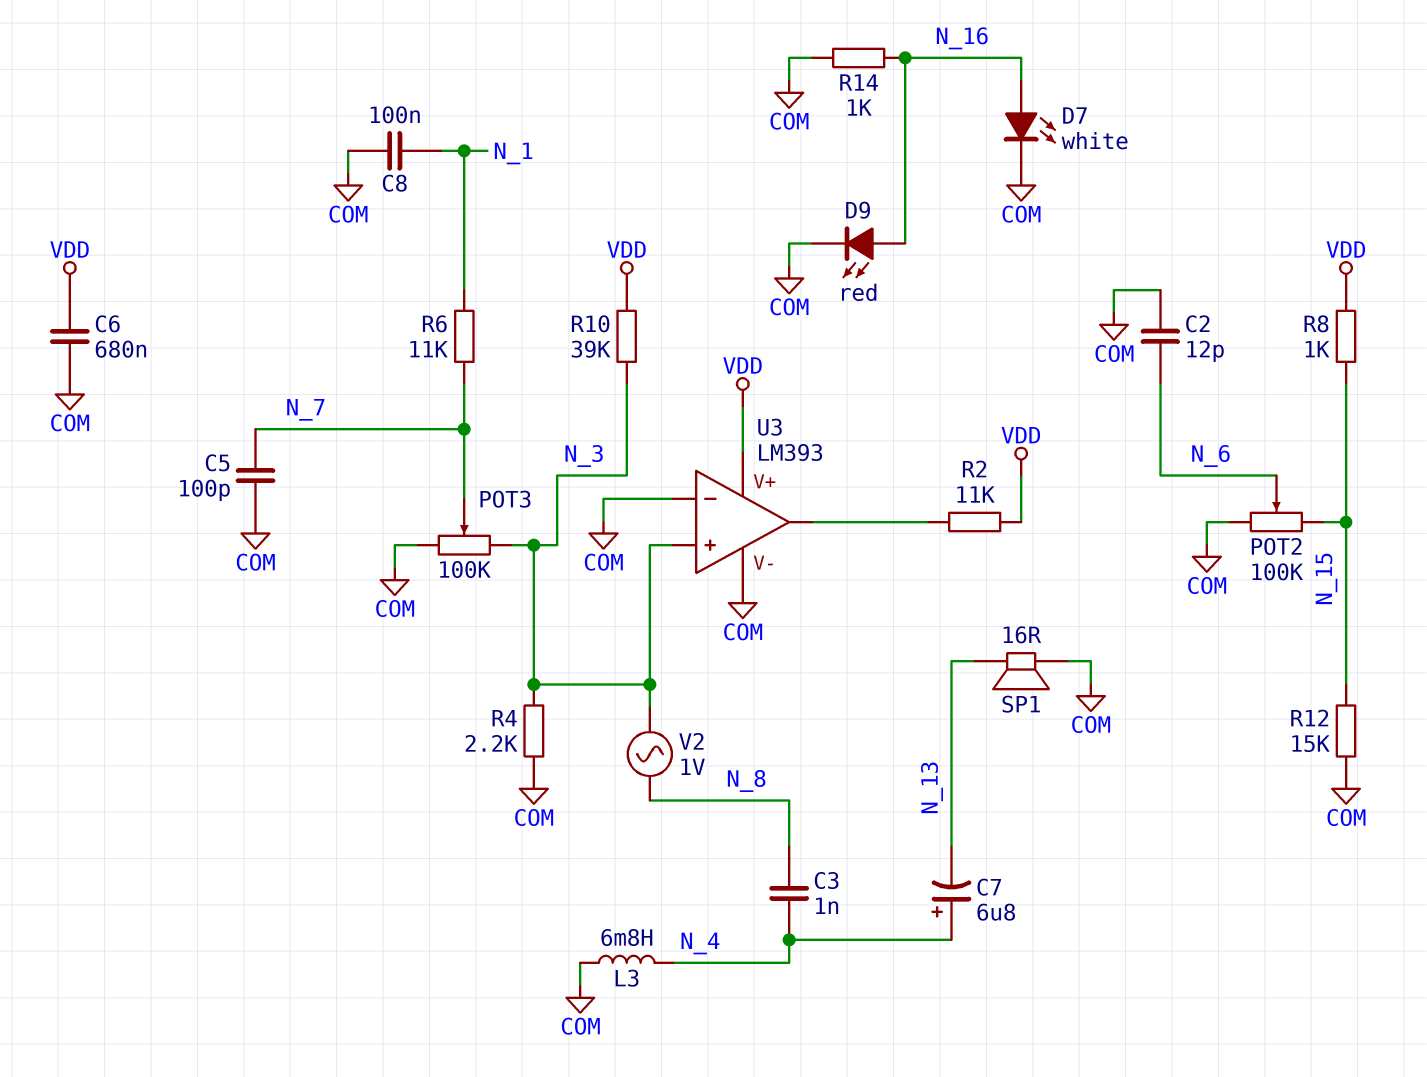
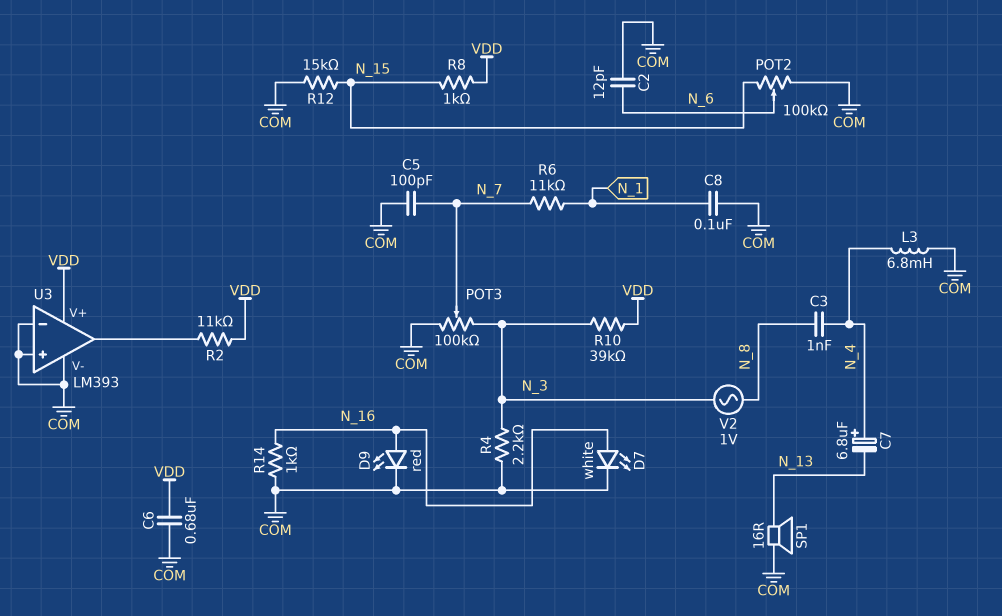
U3 pin in+: N_3 -> COM

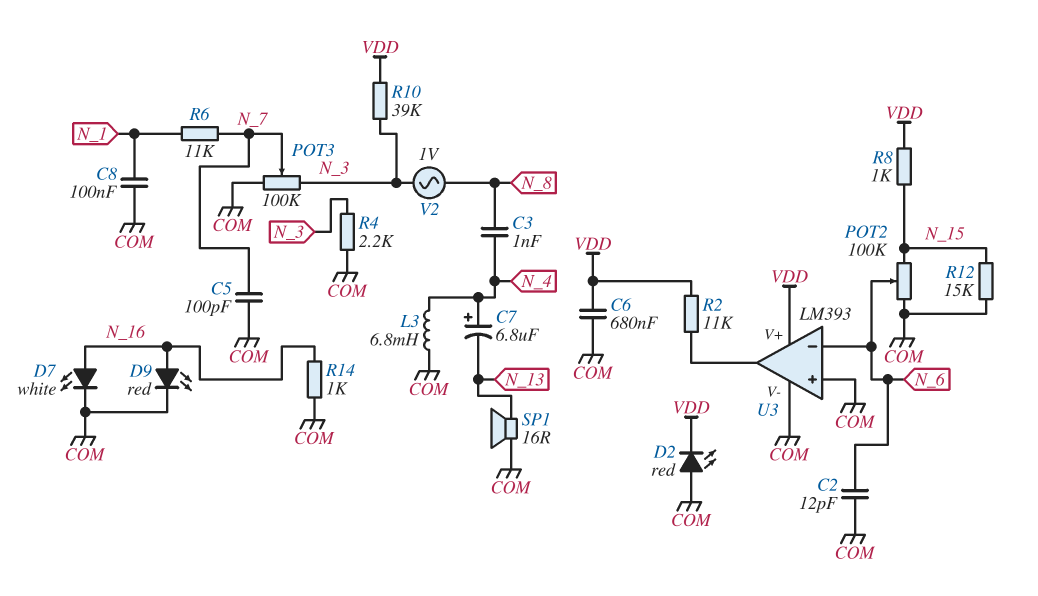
D2: none -> LED red (A COM, K VDD)
U3 pin in-: COM -> N_6

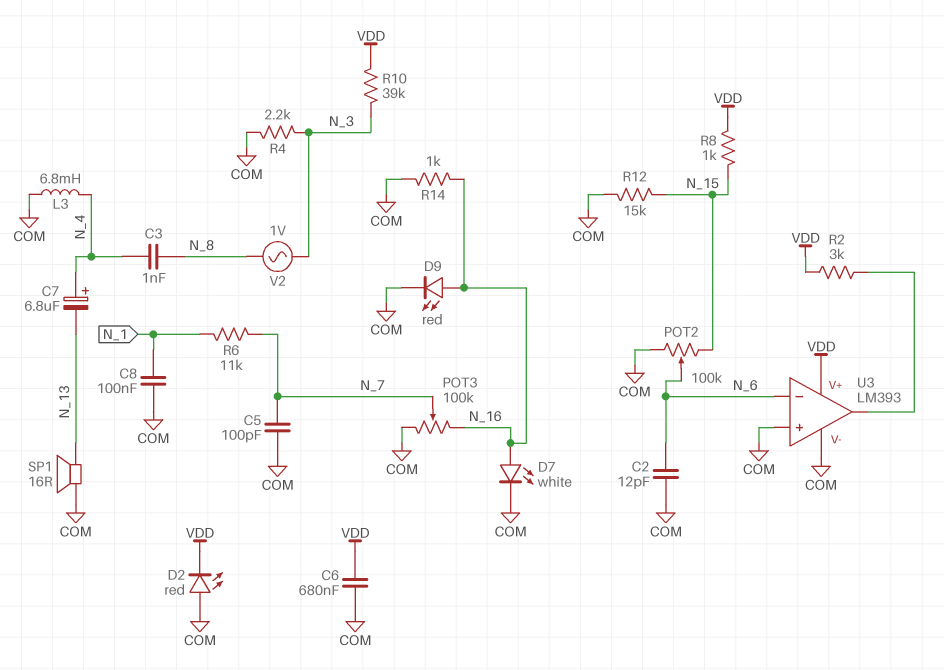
POT3: 100k (COM, N_3, wiper N_7) -> 100k (COM, N_16, wiper N_7)
R2: 11k (U3/out, VDD) -> 3k (U3/out, VDD)

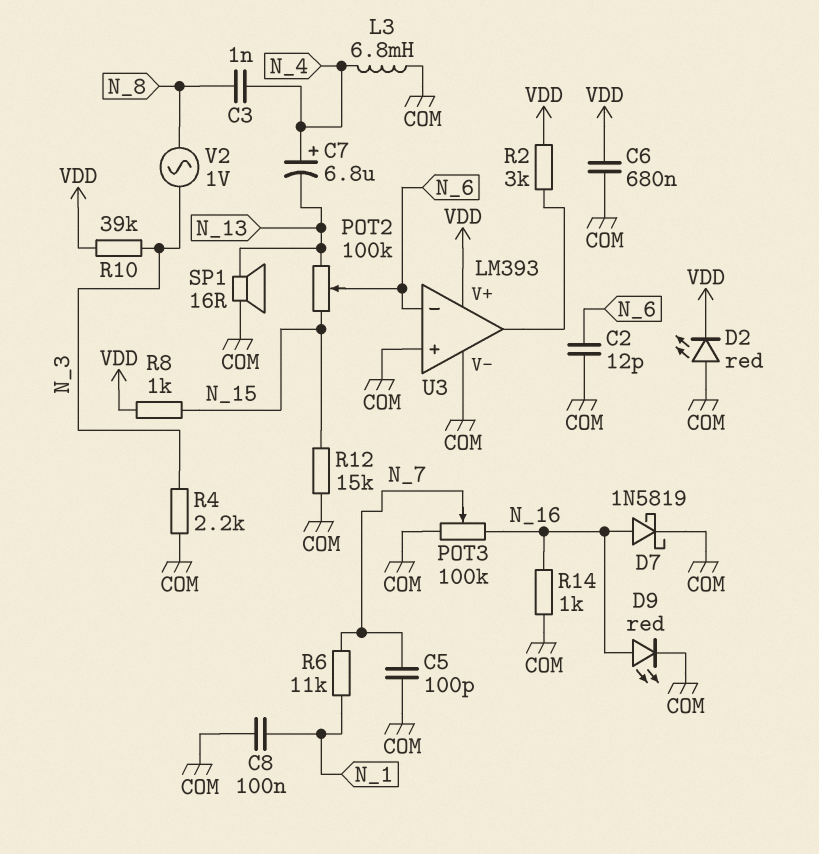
D7: LED white (A N_16, K COM) -> schottky 1N5819 (A N_16, K COM)
POT2: 100k (COM, N_15, wiper N_6) -> 100k (N_13, N_15, wiper N_6)

